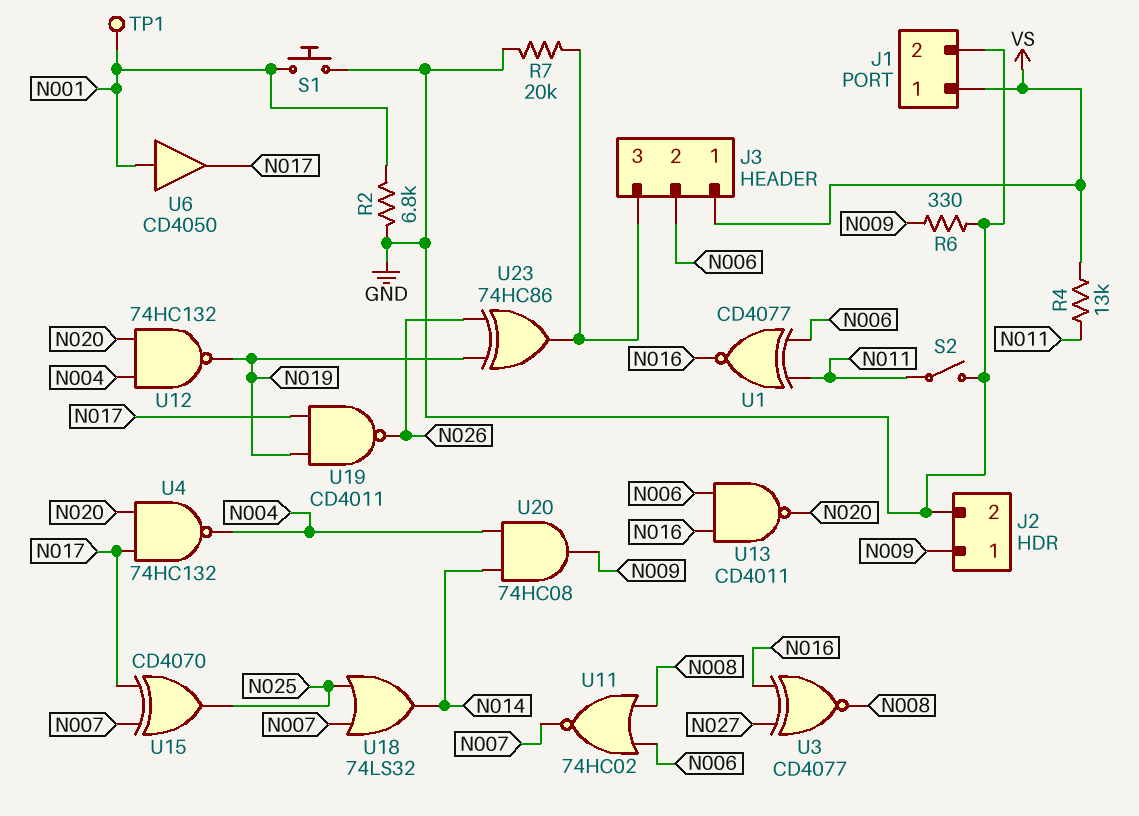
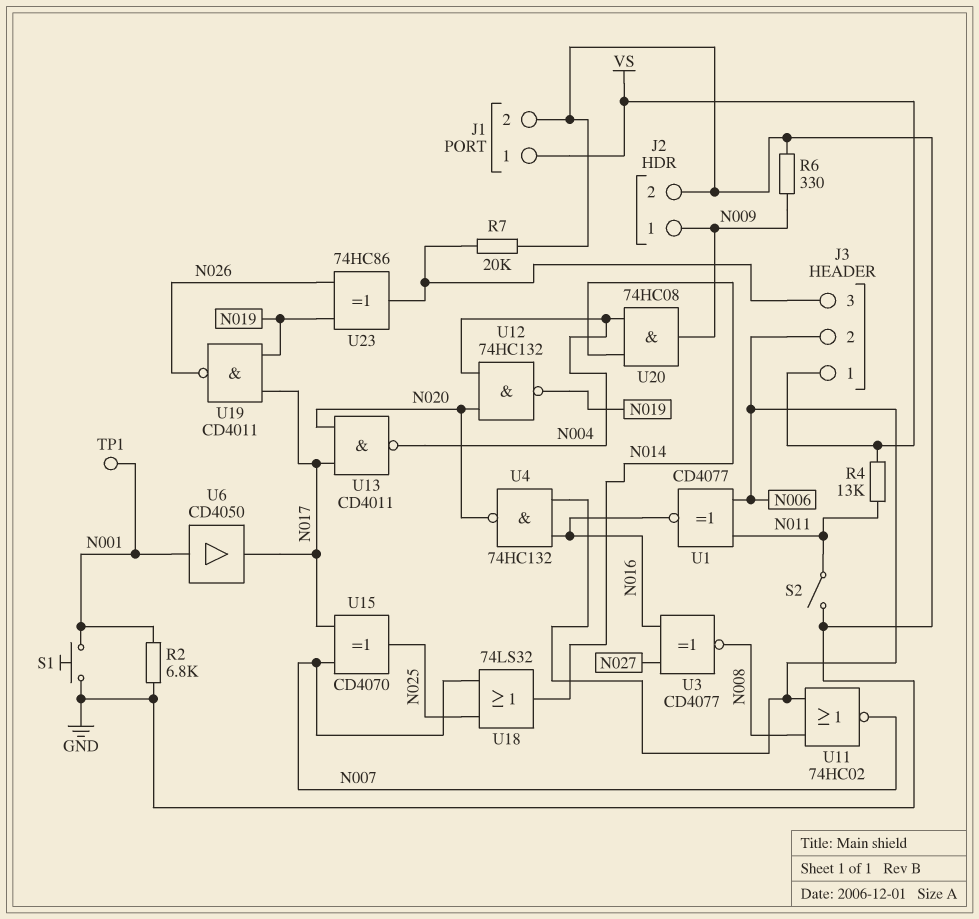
U4: NAND 74HC132 (in N017, in N020, out N004) -> NAND 74HC132 (in N006, in N016, out N020)
U13: NAND CD4011 (in N006, in N016, out N020) -> NAND CD4011 (in N017, in N020, out N004)

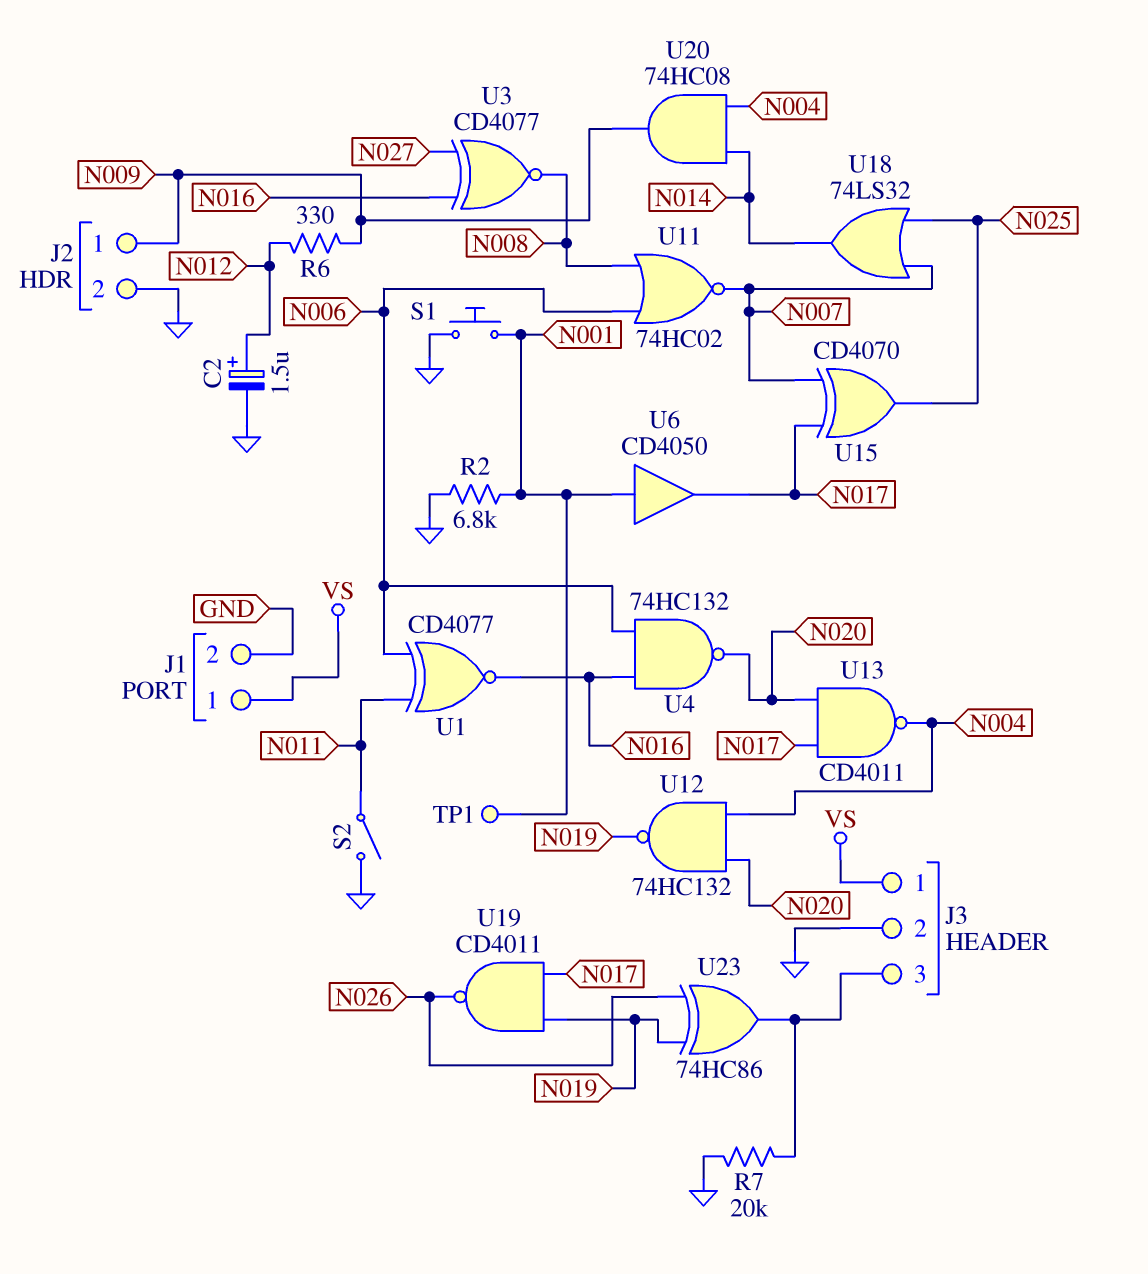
C2: none -> 1.5uF (plus N012, minus GND)
J3 pin 2: N006 -> GND
R4: 13k (N011, VS) -> none
R6: 330 (GND, N009) -> 330 (N009, N012)

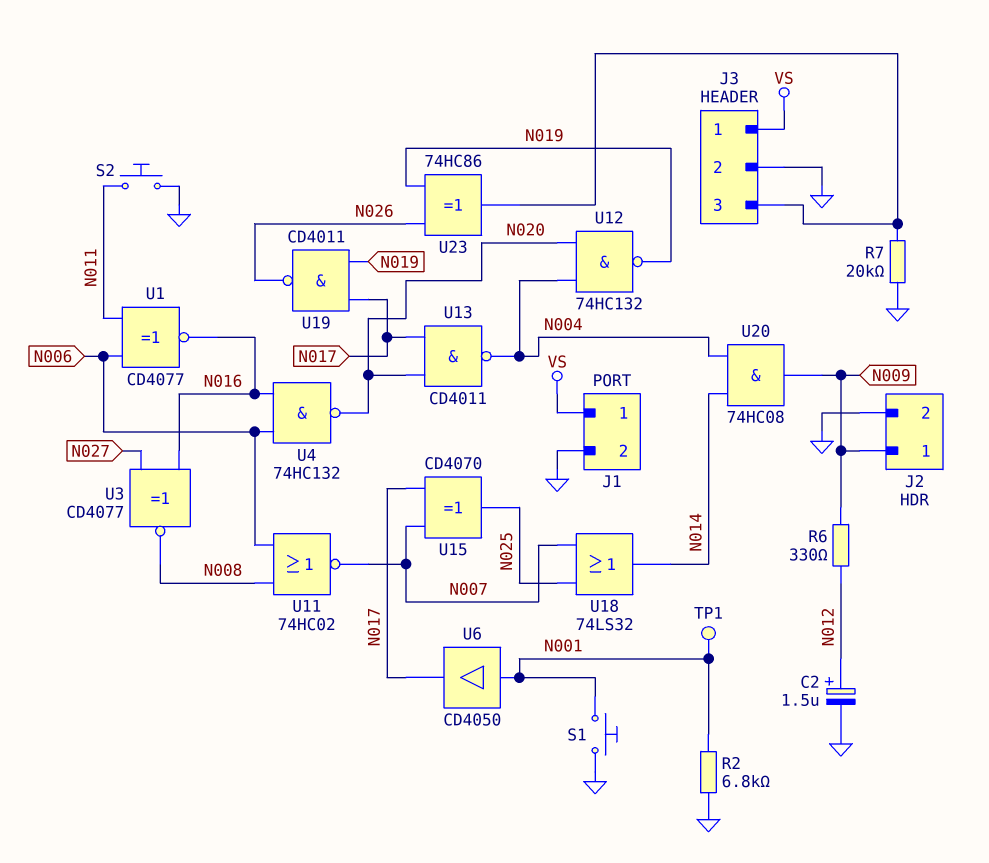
S2: switch (GND, N011) -> button (GND, N011)

